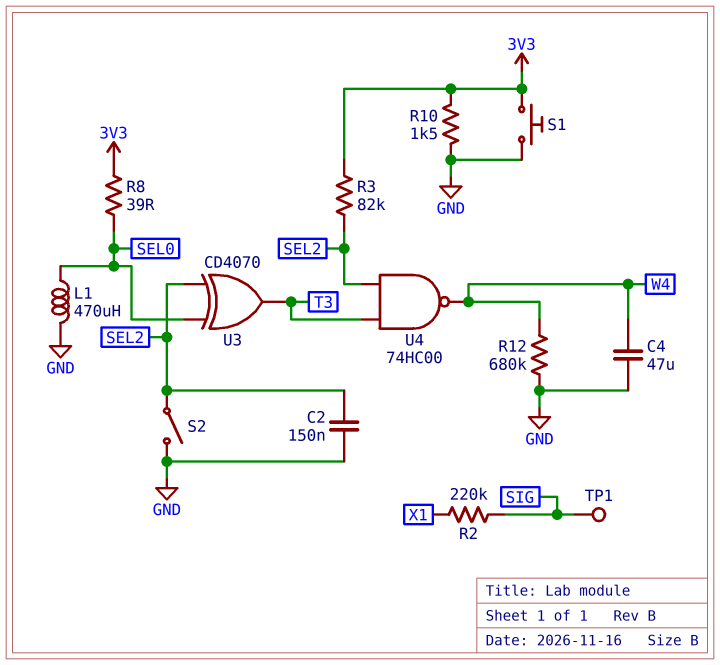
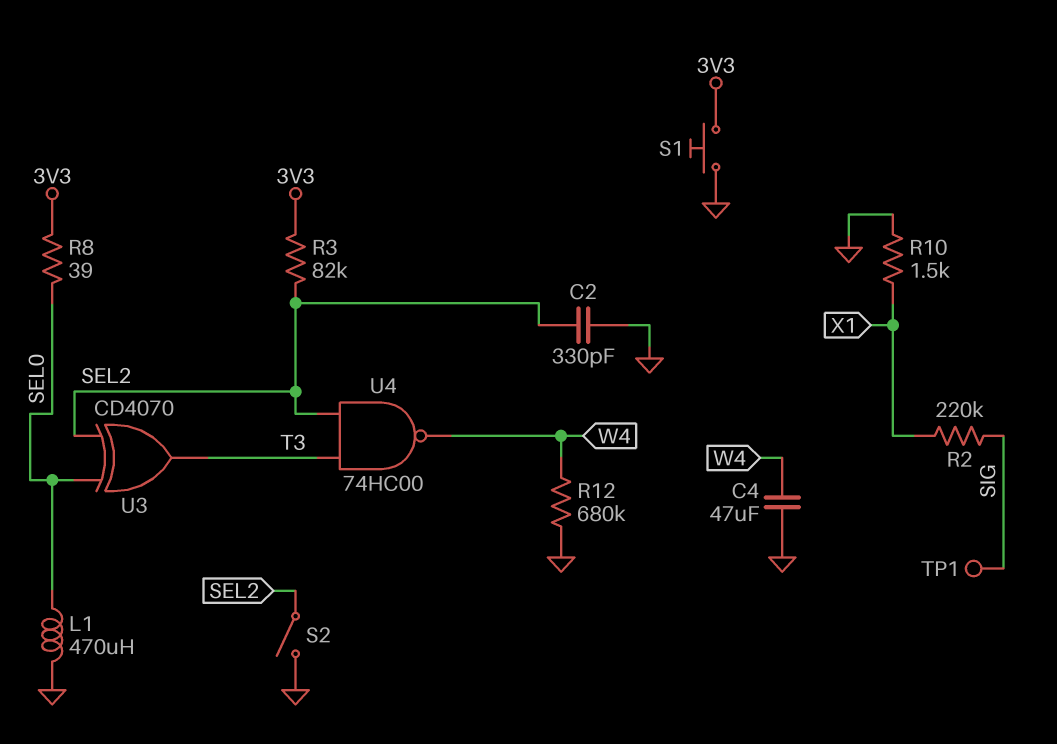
C2: 150nF (GND, SEL2) -> 330pF (GND, SEL2)
R10: 1.5k (3V3, GND) -> 1.5k (GND, X1)

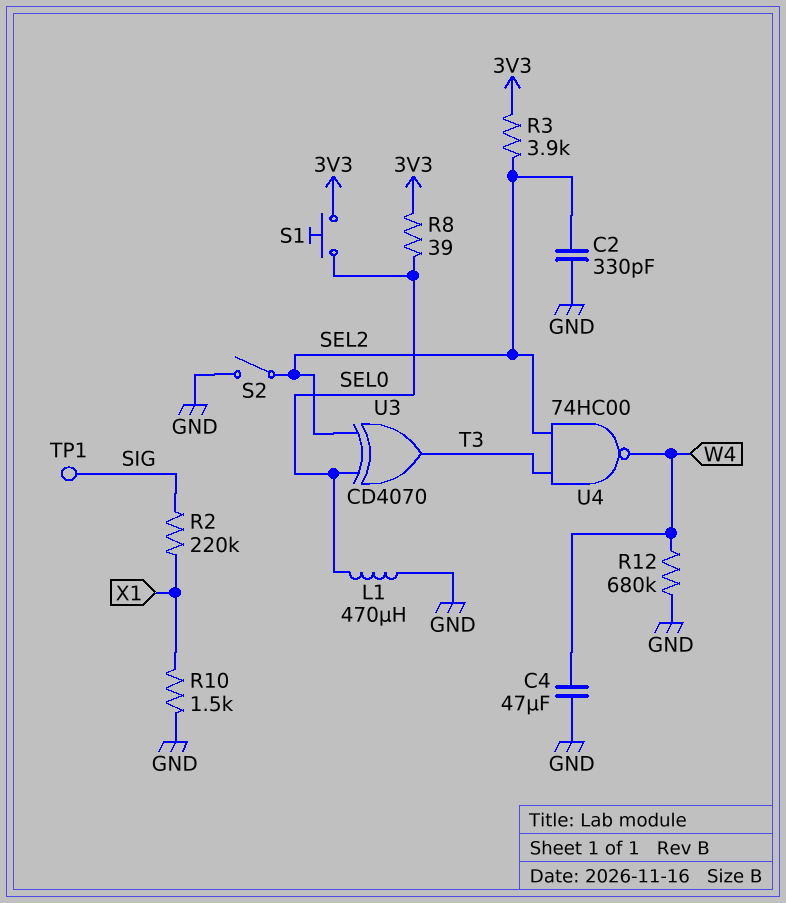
R3: 82k (3V3, SEL2) -> 3.9k (3V3, SEL2)
S1: button (3V3, GND) -> button (3V3, SEL0)

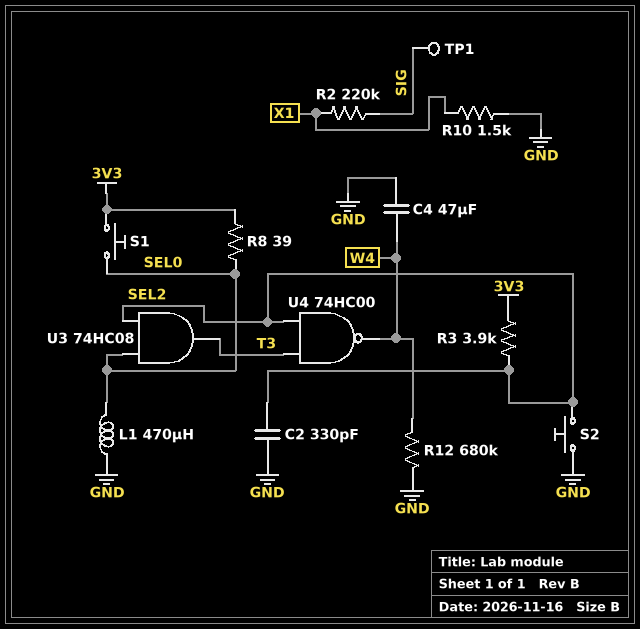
S2: switch (GND, SEL2) -> button (GND, SEL2)
U3: XOR CD4070 (in SEL0, in SEL2, out T3) -> AND 74HC08 (in SEL0, in SEL2, out T3)

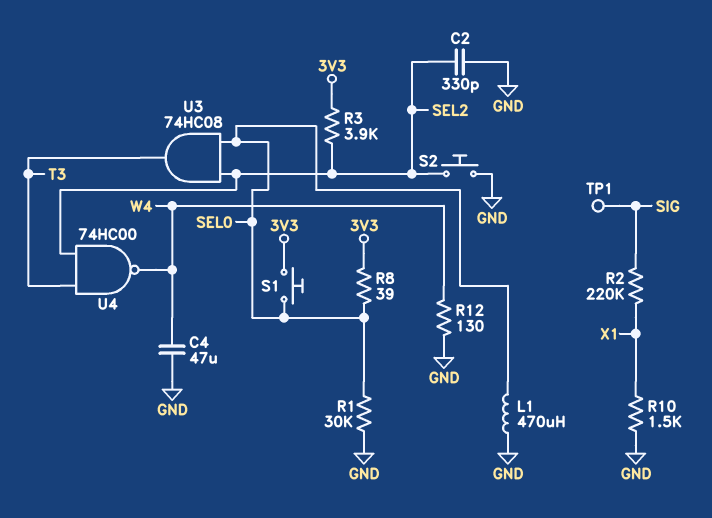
R1: none -> 30k (GND, SEL0)
R12: 680k (GND, W4) -> 130 (GND, W4)

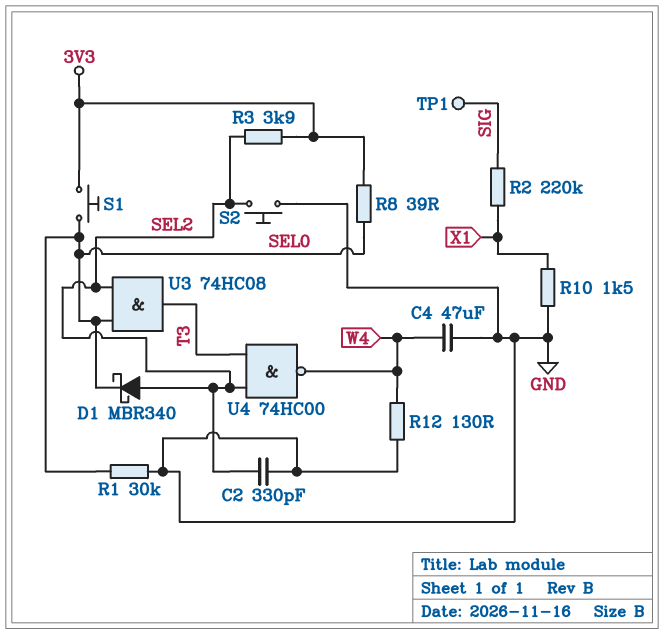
D1: none -> schottky MBR340 (A SEL2, K SEL0)
L1: 470uH (GND, SEL0) -> none

